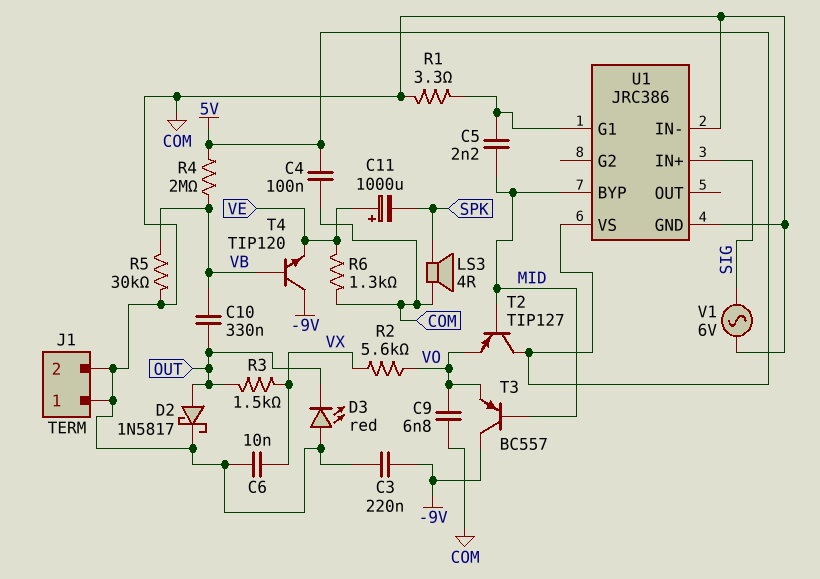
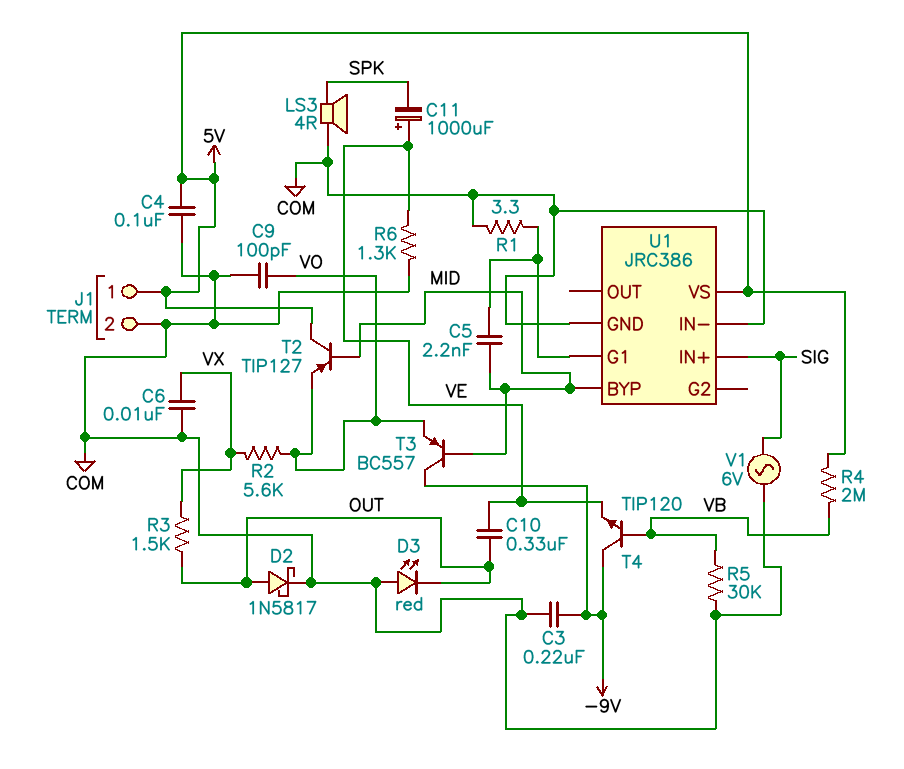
C9: 6.8nF (COM, VO) -> 100pF (COM, VO)
C10: 330nF (OUT, VB) -> 330nF (OUT, VE)
J1 pin 1: COM -> 5V

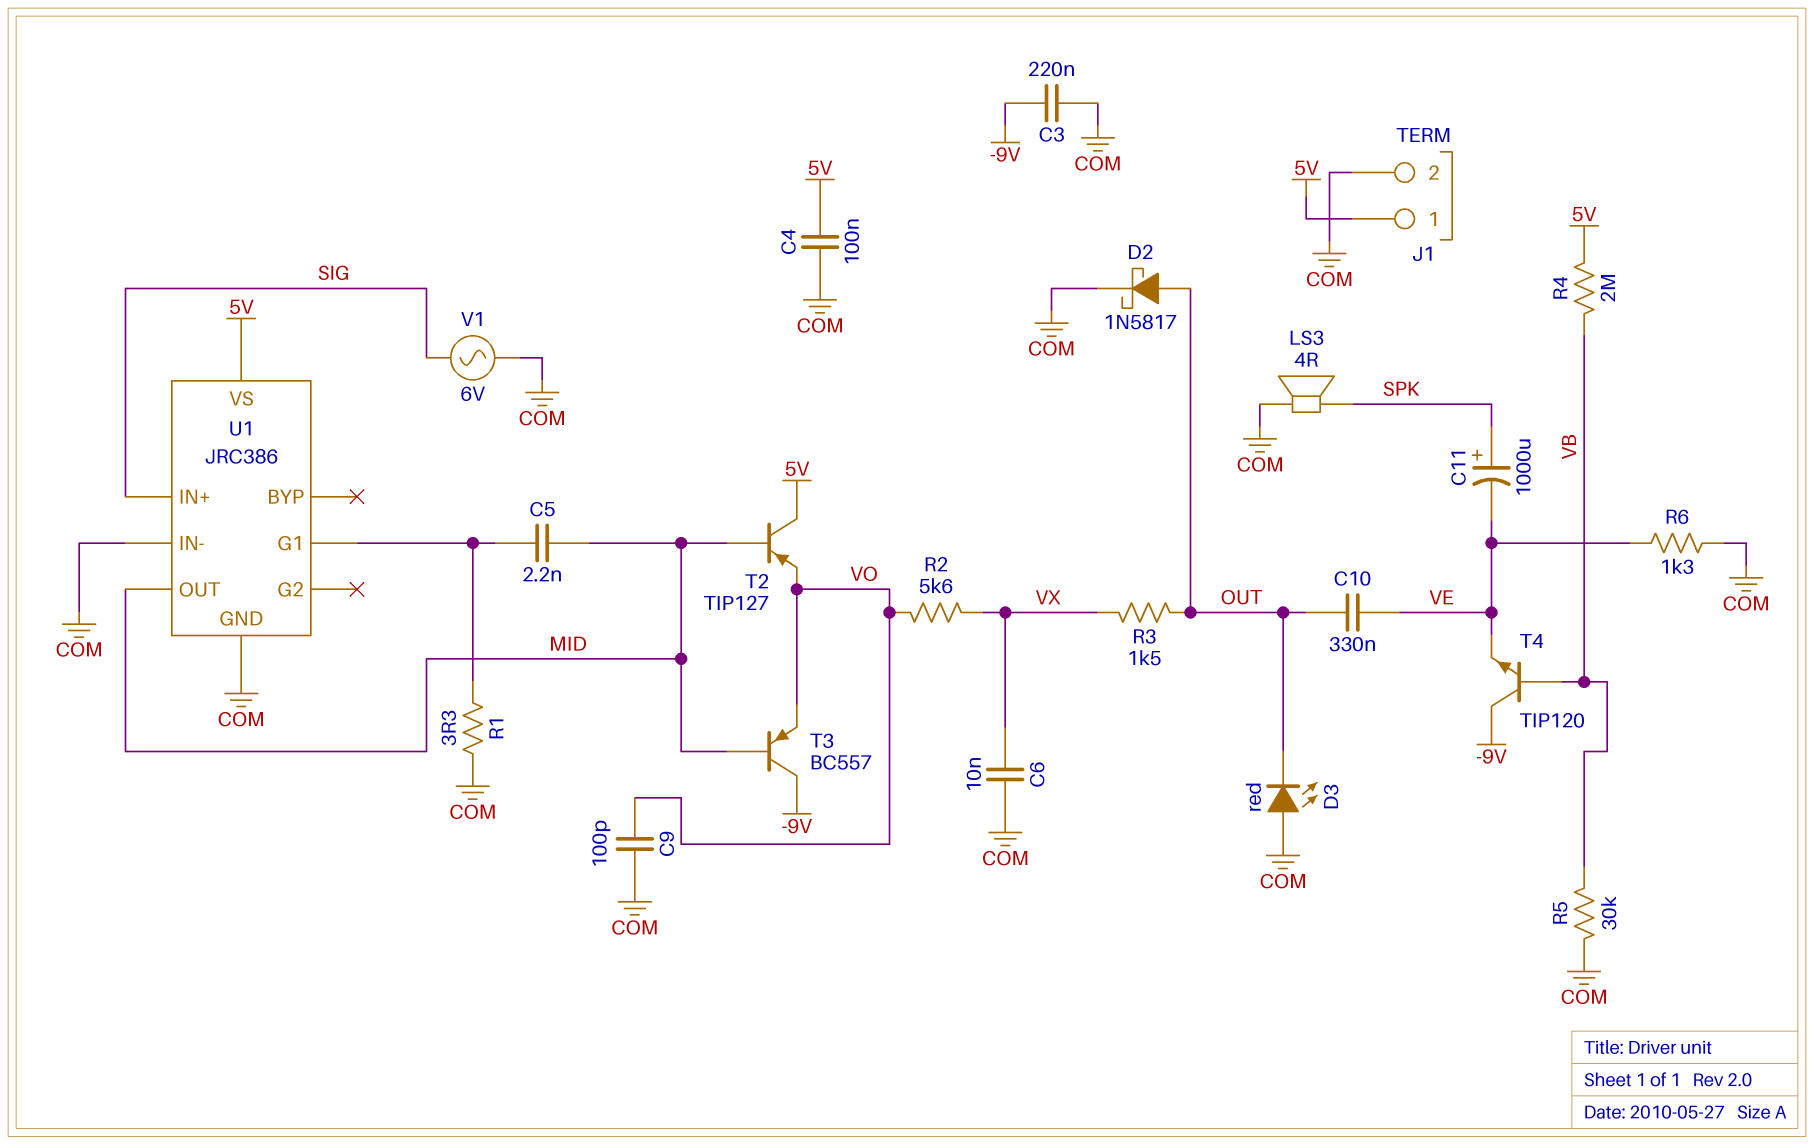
C11: 1000uF (plus VE, minus SPK) -> 1000uF (plus SPK, minus VE)
U1 pin BYP: MID -> none
U1 pin OUT: none -> MID

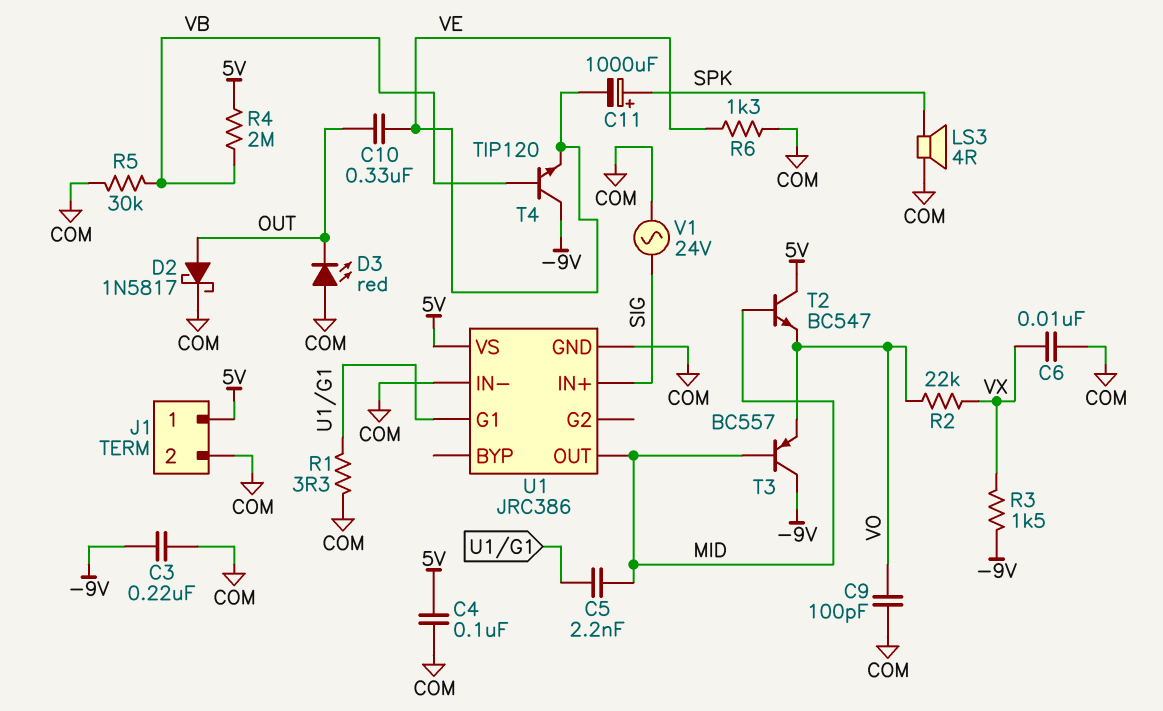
R2: 5.6k (VO, VX) -> 22k (VO, VX)
R3: 1.5k (OUT, VX) -> 1.5k (-9V, VX)
T2: PNP TIP127 (B MID, C 5V, E VO) -> NPN BC547 (B MID, C 5V, E VO)
V1: AC 6V (COM, SIG) -> AC 24V (COM, SIG)

